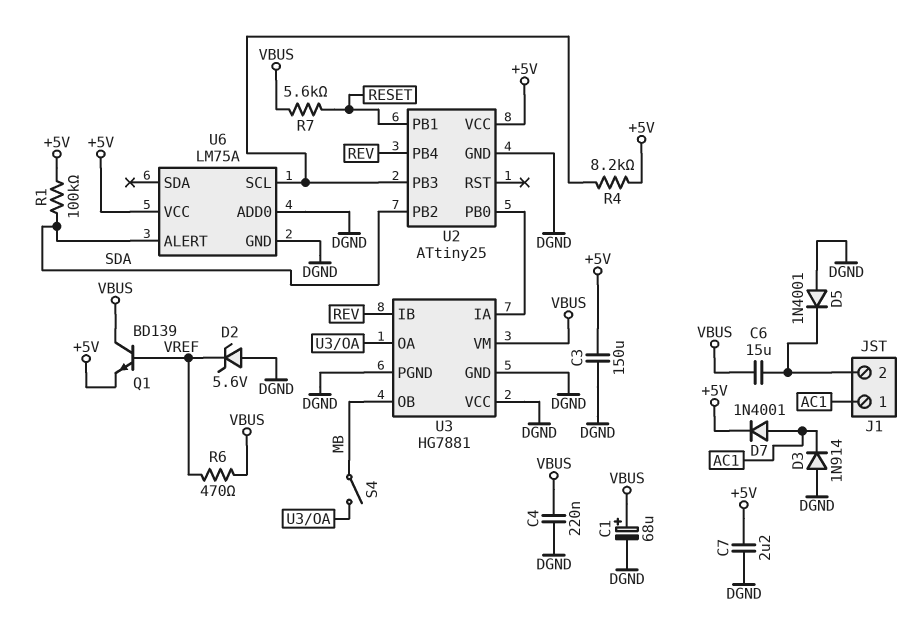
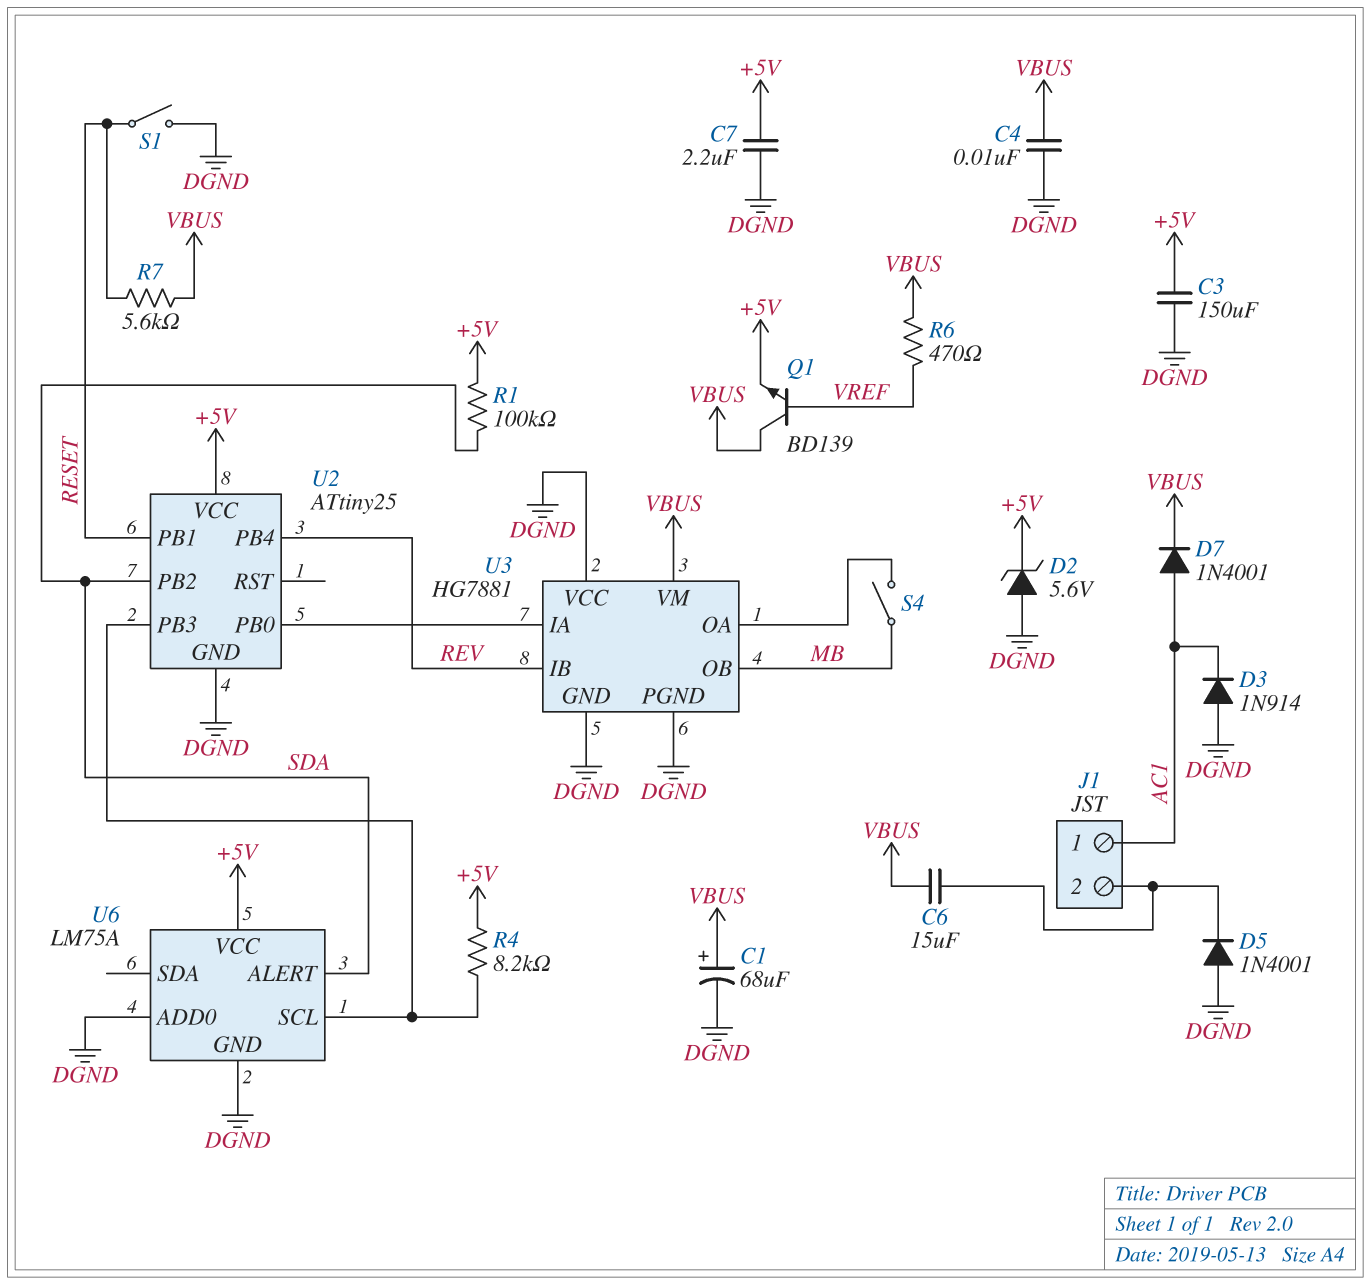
C4: 220nF (DGND, VBUS) -> 10nF (DGND, VBUS)
D2: zener 5.6V (A DGND, K VREF) -> zener 5.6V (A DGND, K +5V)
D7: diode 1N4001 (A AC1, K +5V) -> diode 1N4001 (A AC1, K VBUS)
S1: none -> switch (DGND, RESET)

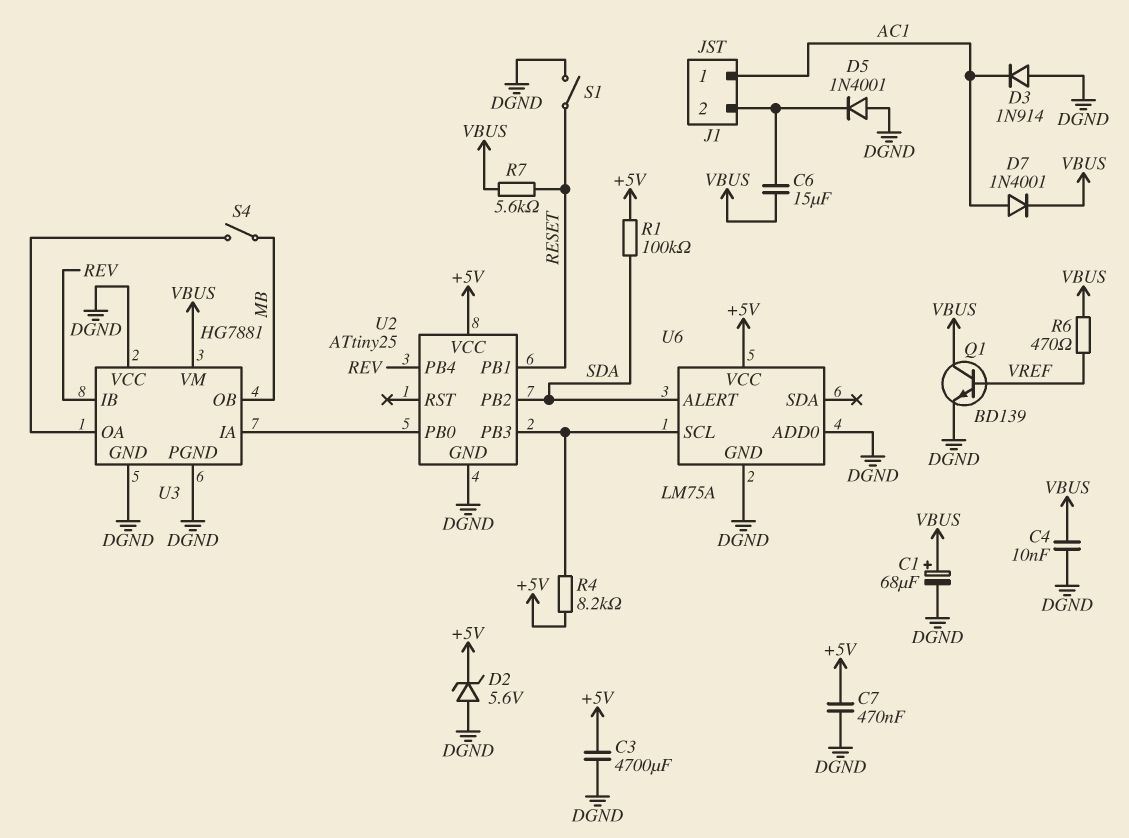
C3: 150uF (+5V, DGND) -> 4700uF (+5V, DGND)
C7: 2.2uF (+5V, DGND) -> 470nF (+5V, DGND)
Q1: NPN BD139 (B VREF, C VBUS, E +5V) -> NPN BD139 (B VREF, C VBUS, E DGND)

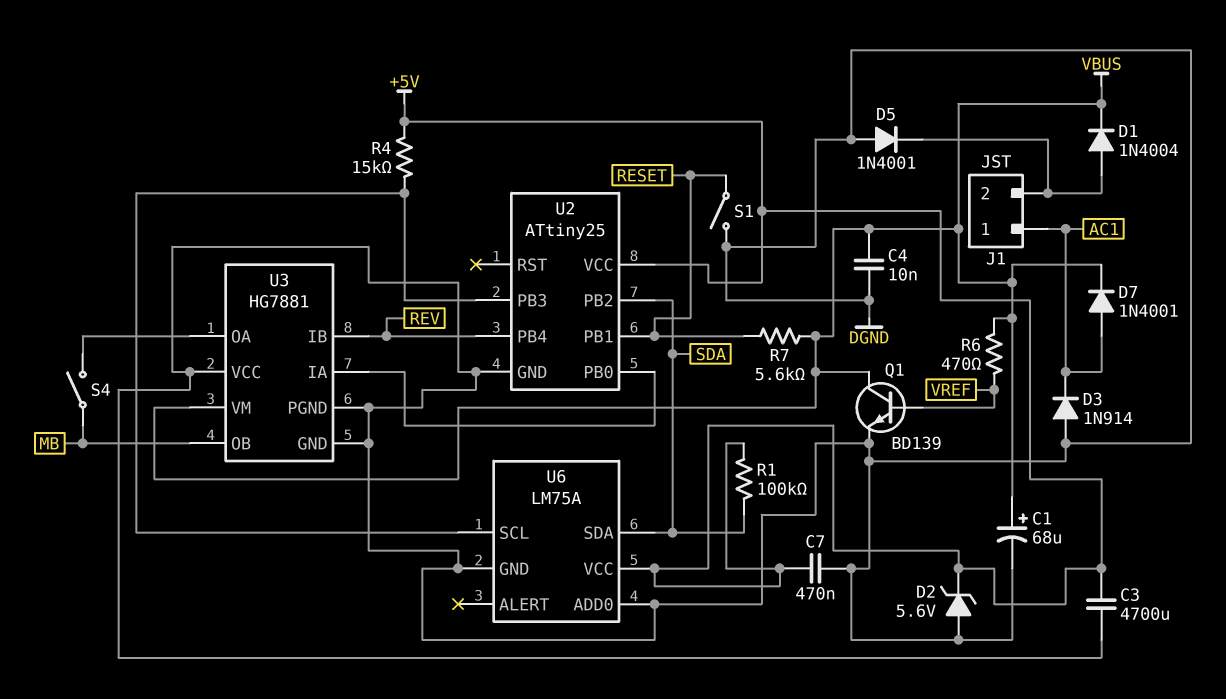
C6: 15uF (J1/2, VBUS) -> none
D1: none -> diode 1N4004 (A J1/2, K VBUS)
R4: 8.2k (+5V, U2/PB3) -> 15k (+5V, U2/PB3)
U6 pin ALERT: SDA -> none
U6 pin SDA: none -> SDA

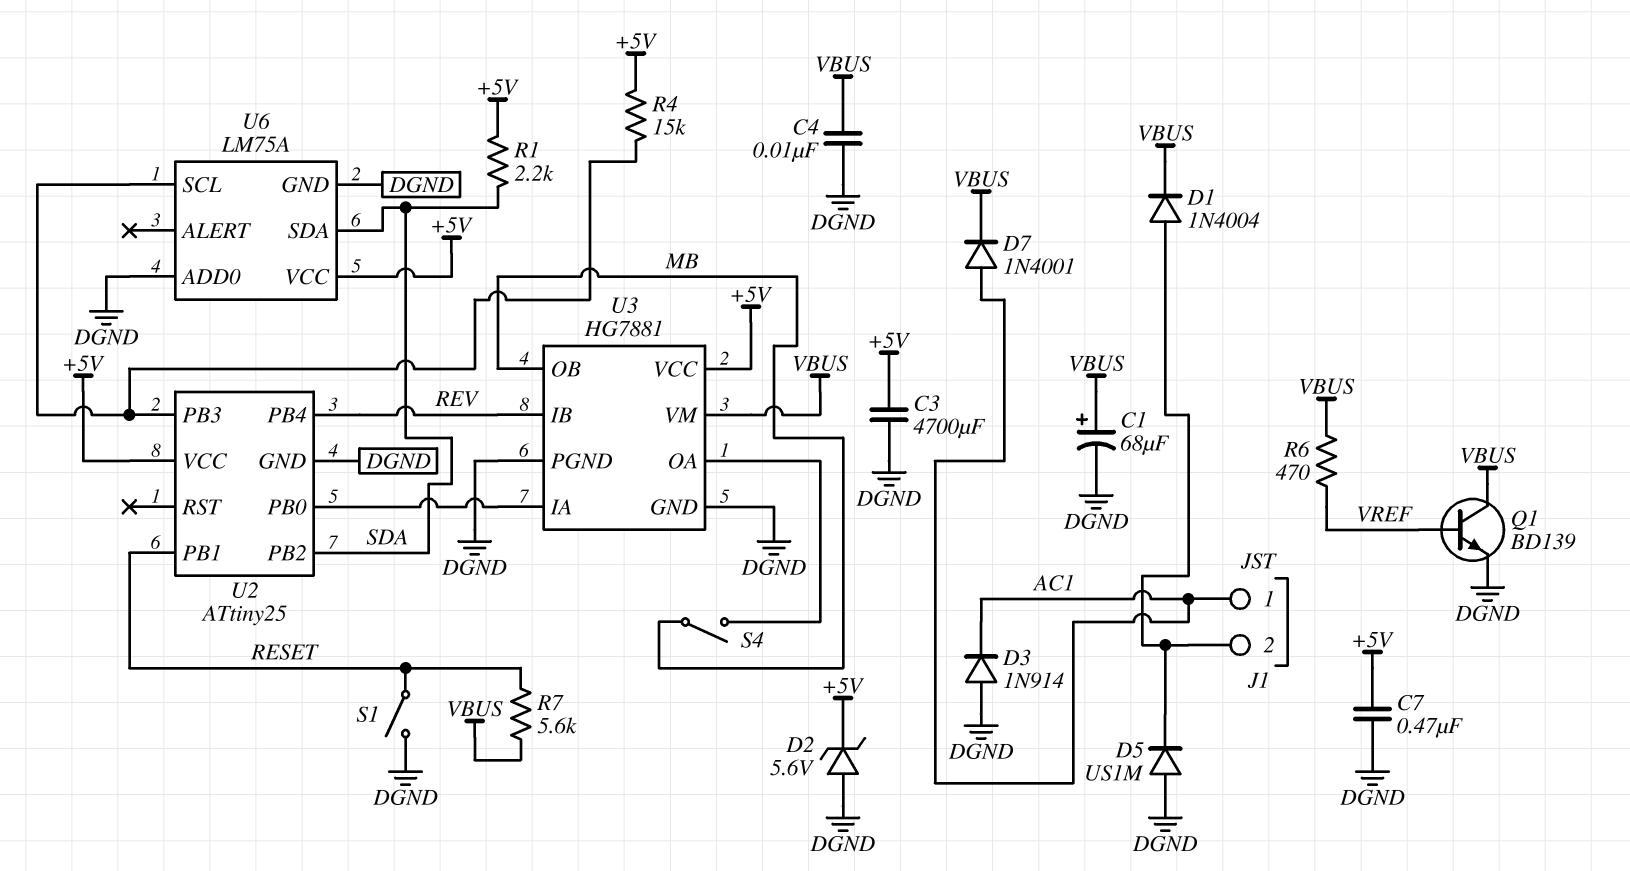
D5: diode 1N4001 (A DGND, K J1/2) -> diode US1M (A DGND, K J1/2)
R1: 100k (+5V, SDA) -> 2.2k (+5V, SDA)
U3 pin VCC: DGND -> +5V

